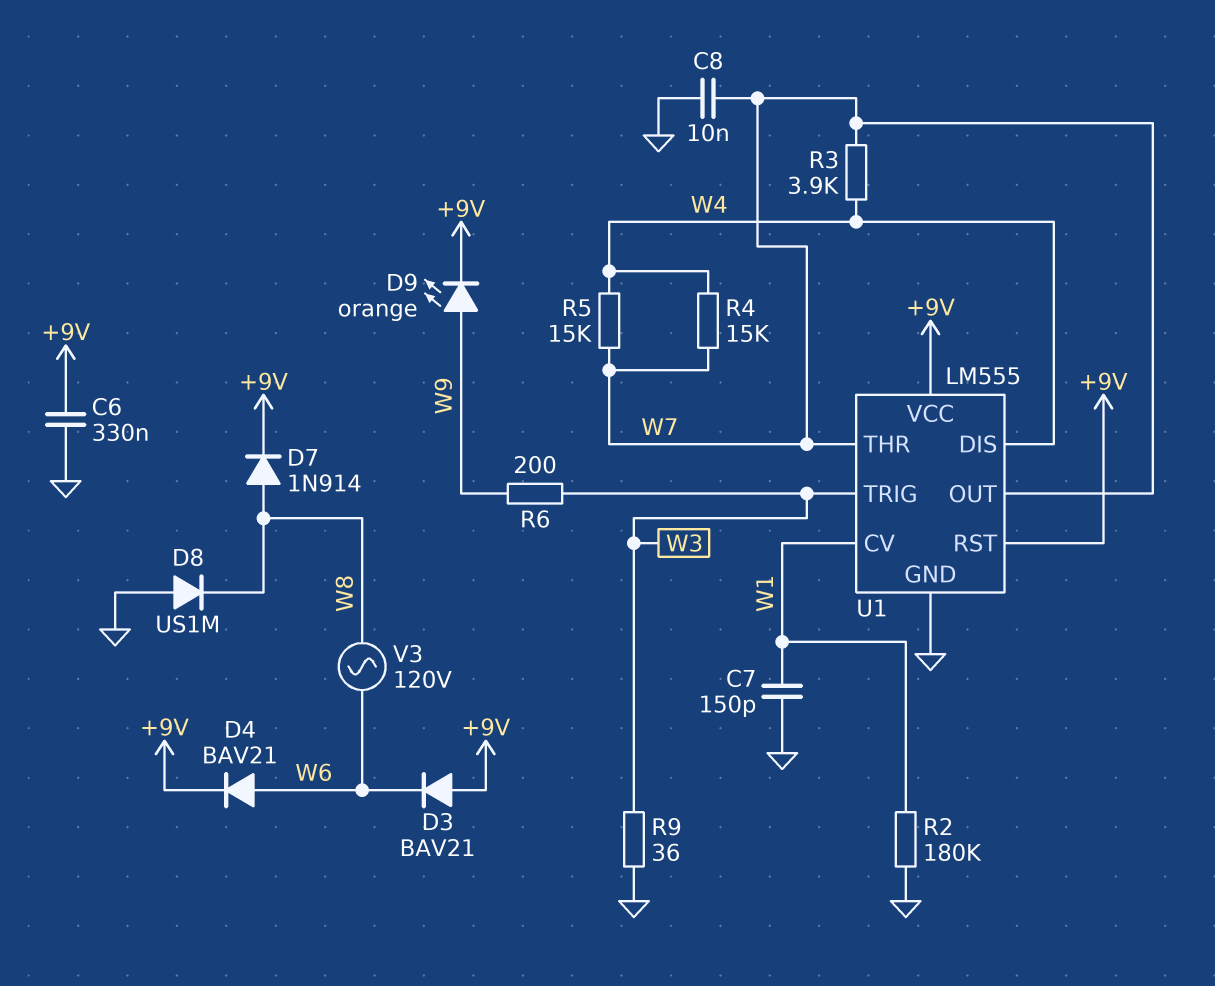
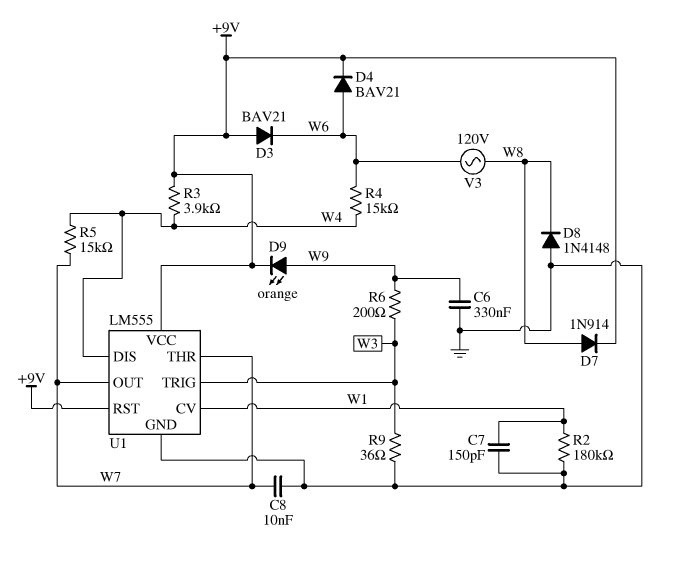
C6: 330nF (+9V, GND) -> 330nF (GND, W9)
D8: diode US1M (A GND, K W8) -> diode 1N4148 (A GND, K W8)
R3: 3.9k (W4, W7) -> 3.9k (+9V, W4)
R4: 15k (W4, W7) -> 15k (W4, W6)

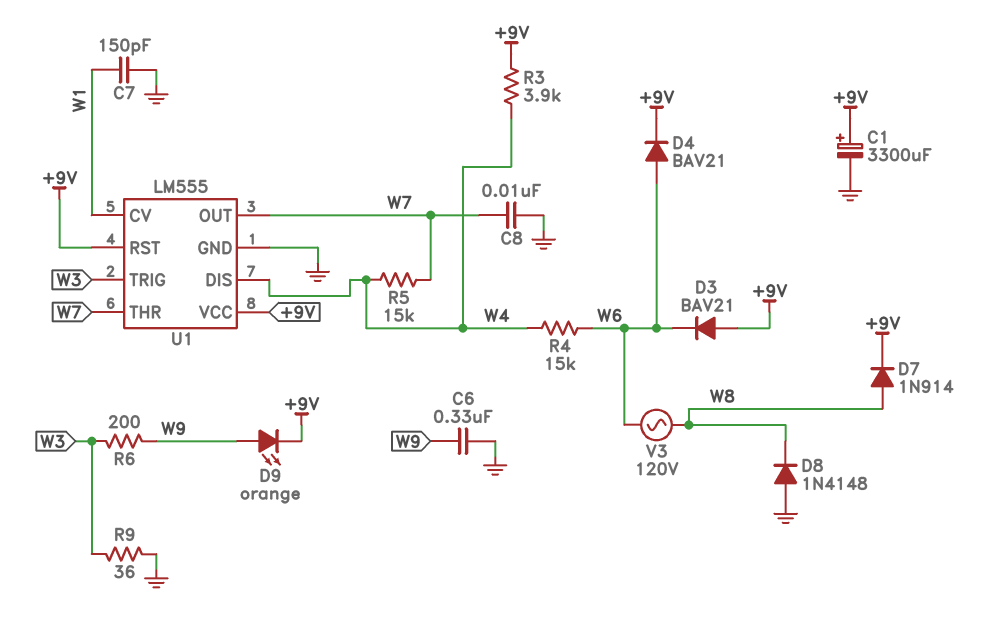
C1: none -> 3300uF (plus +9V, minus GND)
R2: 180k (GND, W1) -> none

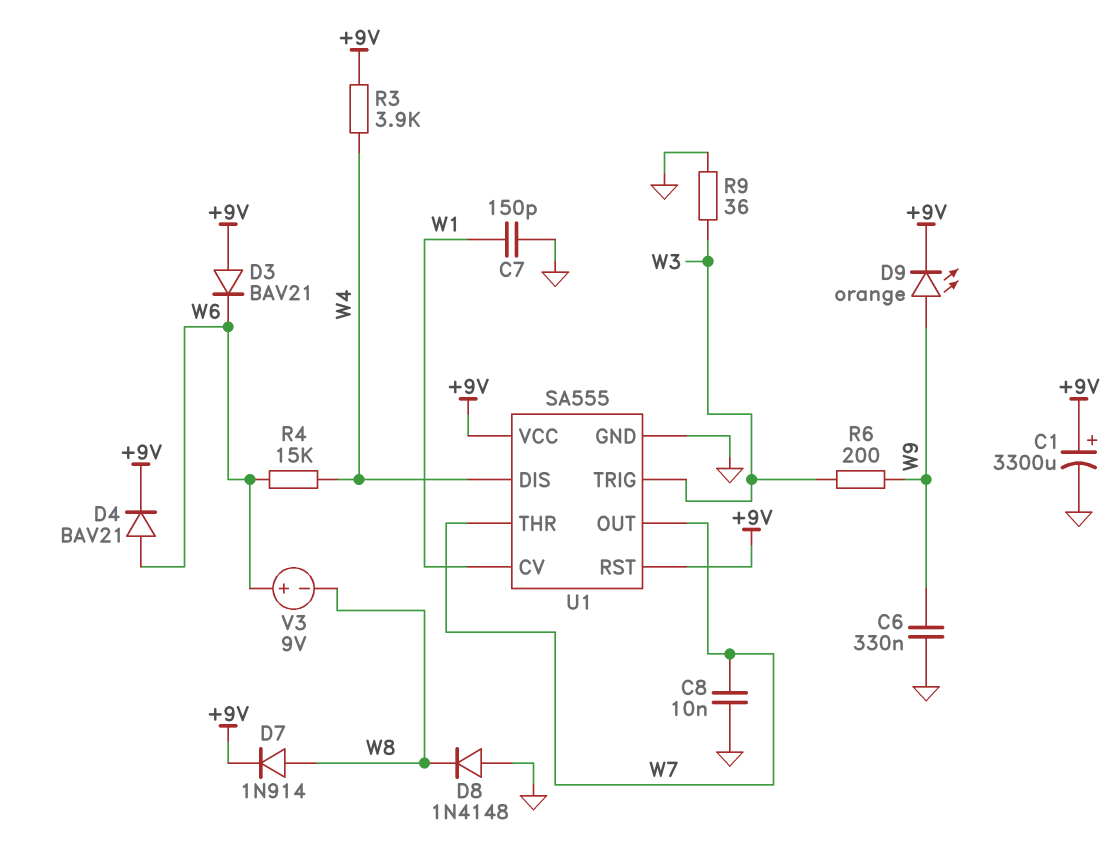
R5: 15k (W4, W7) -> none
U1: LM555 -> SA555
V3: AC 120V (W6, W8) -> 9V (plus W6, minus W8)

